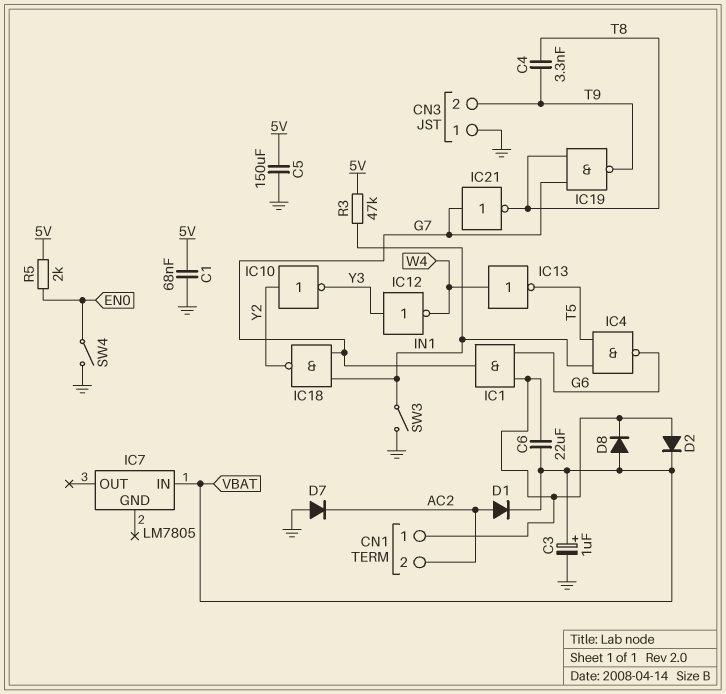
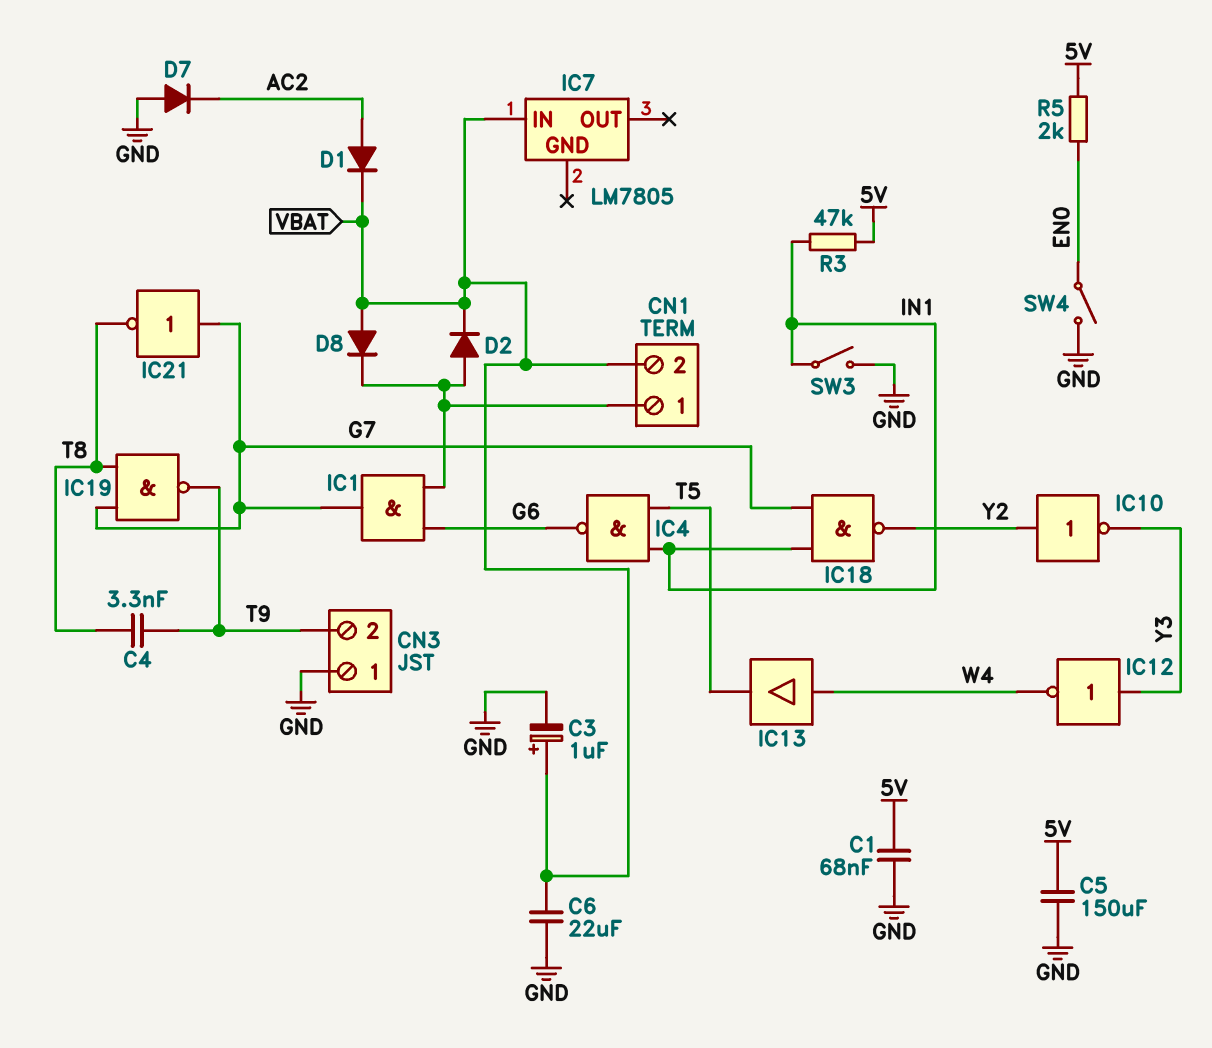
C6: 22uF (CN1/1, VBAT) -> 22uF (GND, VBAT)
CN1 pin 2: AC2 -> VBAT
IC13: NOT (in W4, out T5) -> buffer (in W4, out T5)

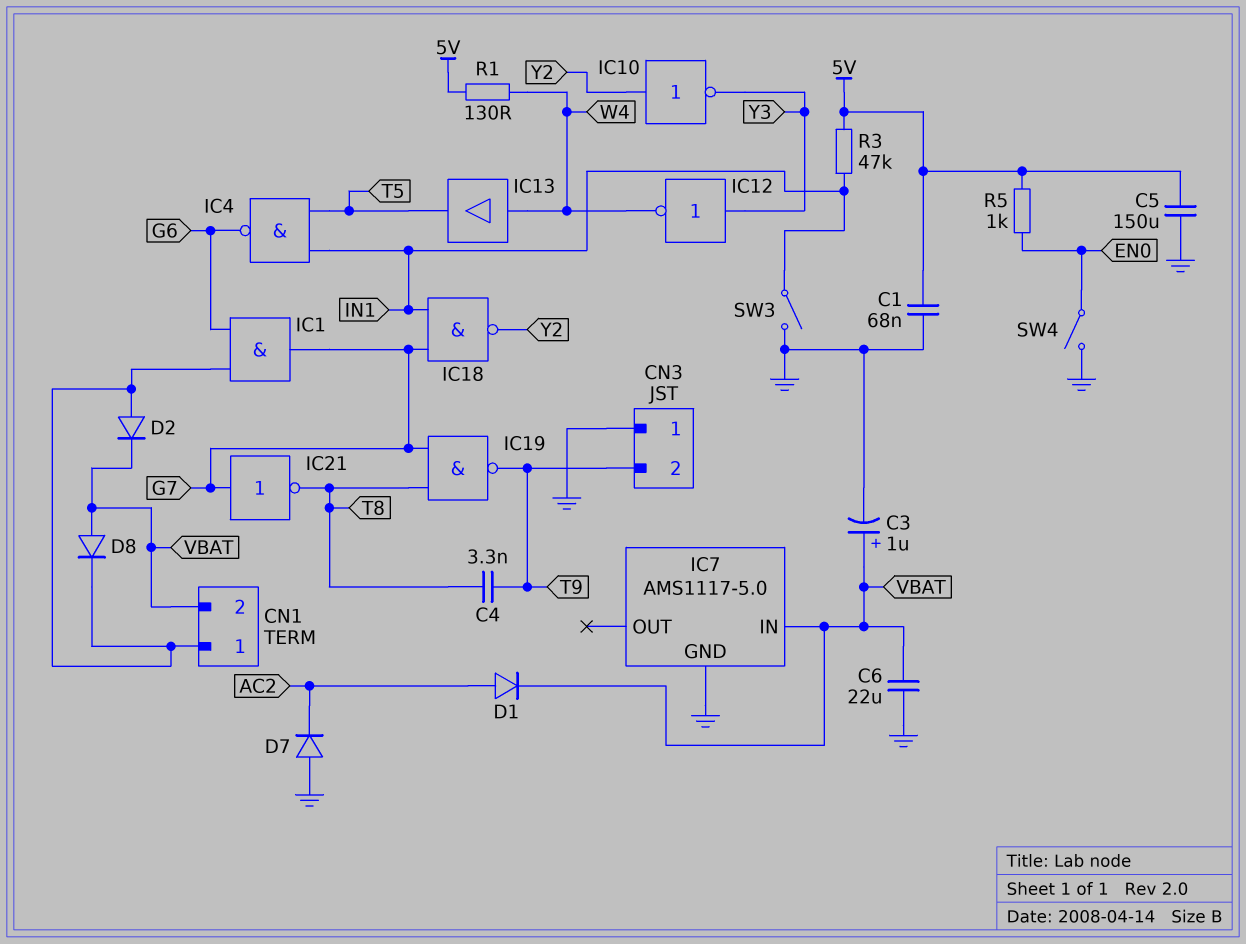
IC7: LM7805 -> AMS1117-5.0
IC7 pin GND: none -> GND
R1: none -> 130 (5V, W4)
R5: 2k (5V, EN0) -> 1k (5V, EN0)

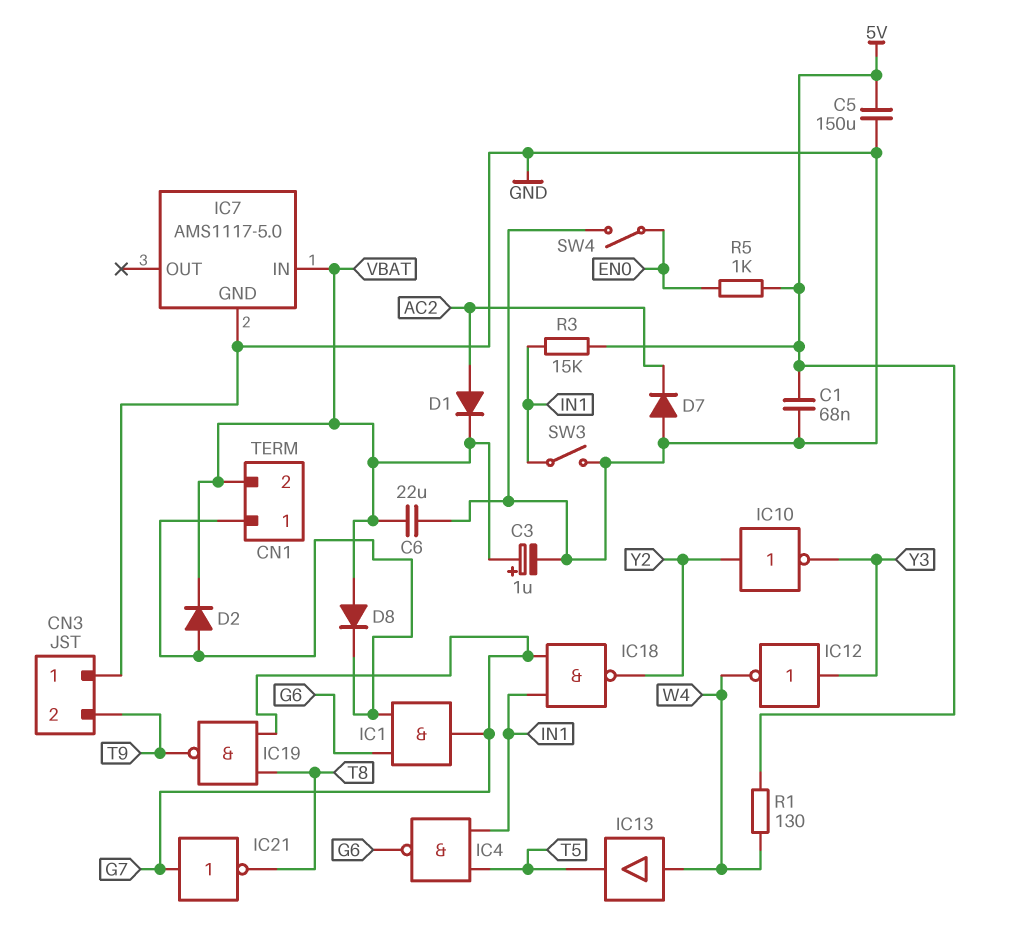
C4: 3.3nF (T8, T9) -> none
R3: 47k (5V, IN1) -> 15k (5V, IN1)

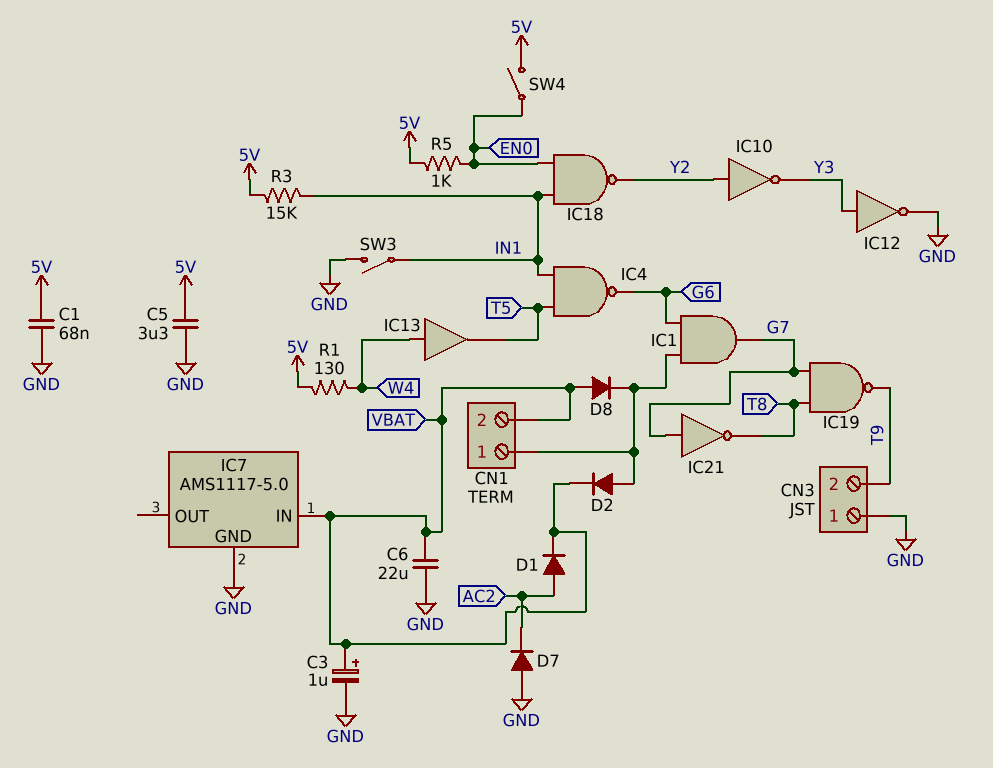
C5: 150uF (5V, GND) -> 3.3uF (5V, GND)
IC12: NOT (in Y3, out W4) -> NOT (in Y3, out GND)
IC18: NAND (in G7, in IN1, out Y2) -> NAND (in EN0, in IN1, out Y2)
SW4: switch (EN0, GND) -> switch (5V, EN0)

